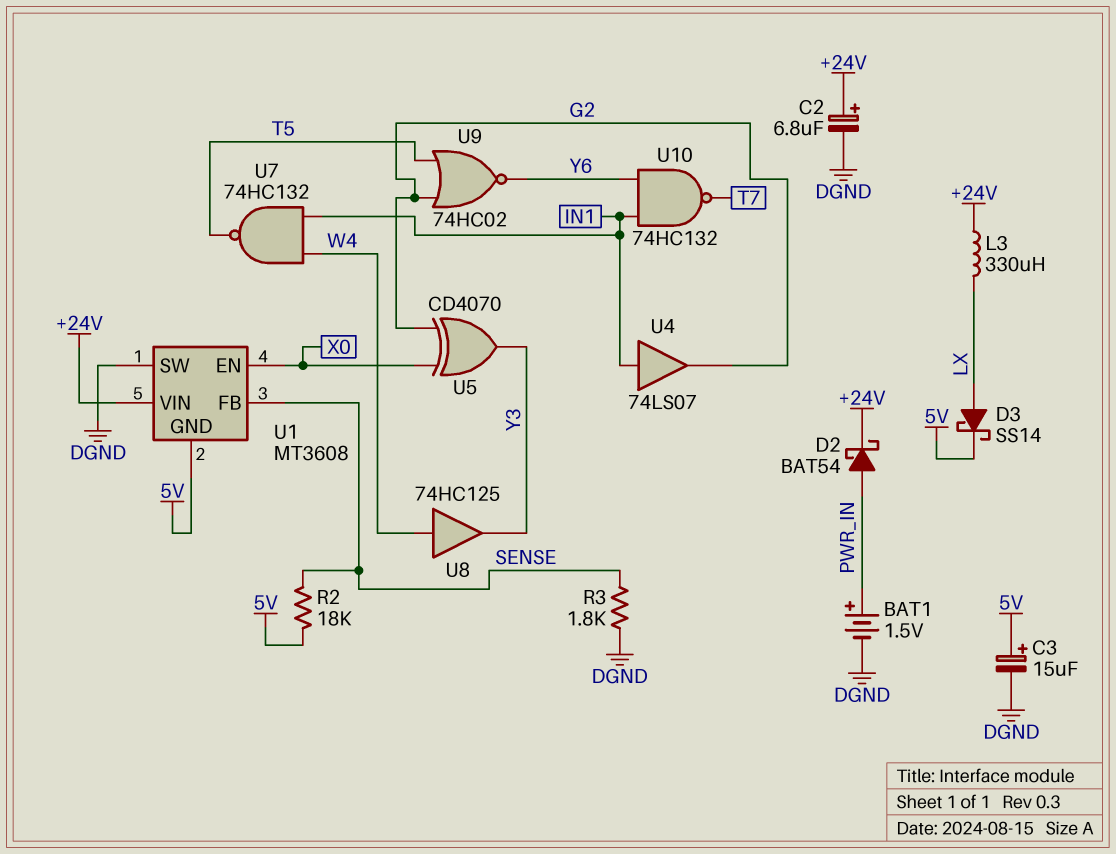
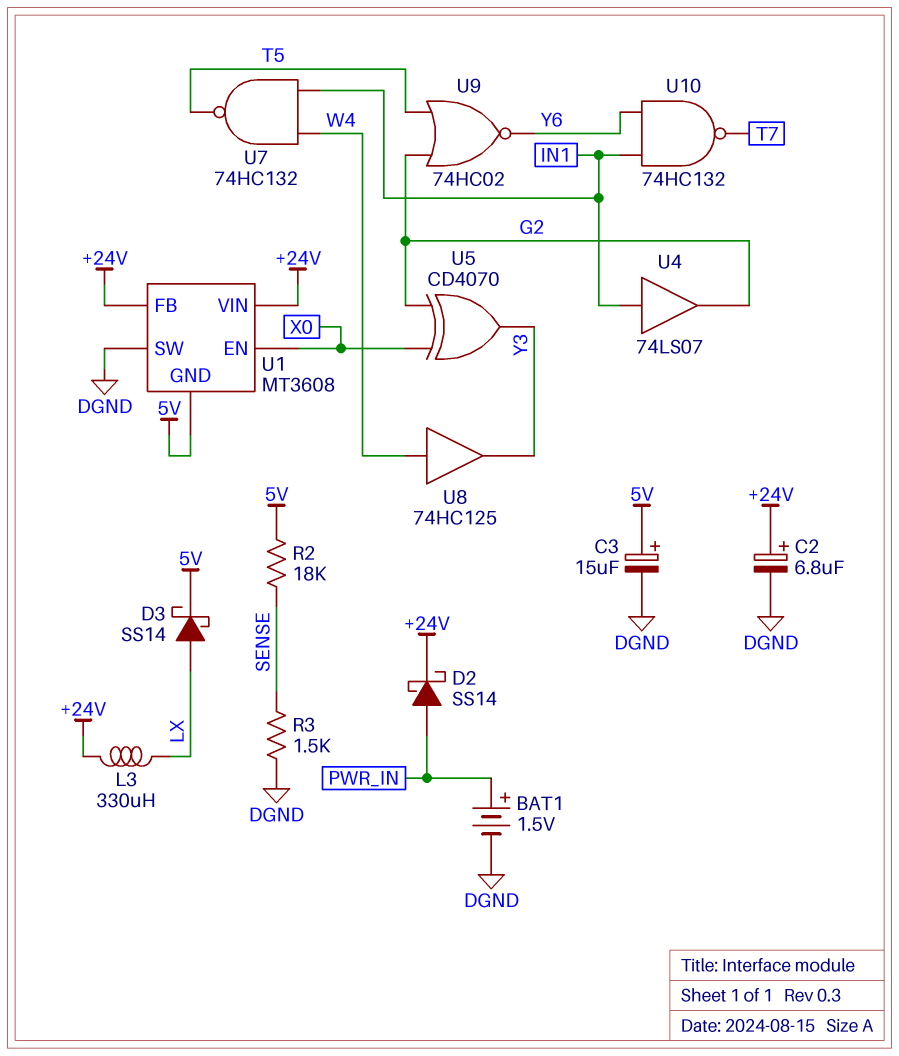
D2: schottky BAT54 (A PWR_IN, K +24V) -> schottky SS14 (A PWR_IN, K +24V)
R3: 1.8k (DGND, SENSE) -> 1.5k (DGND, SENSE)
U1 pin FB: SENSE -> +24V

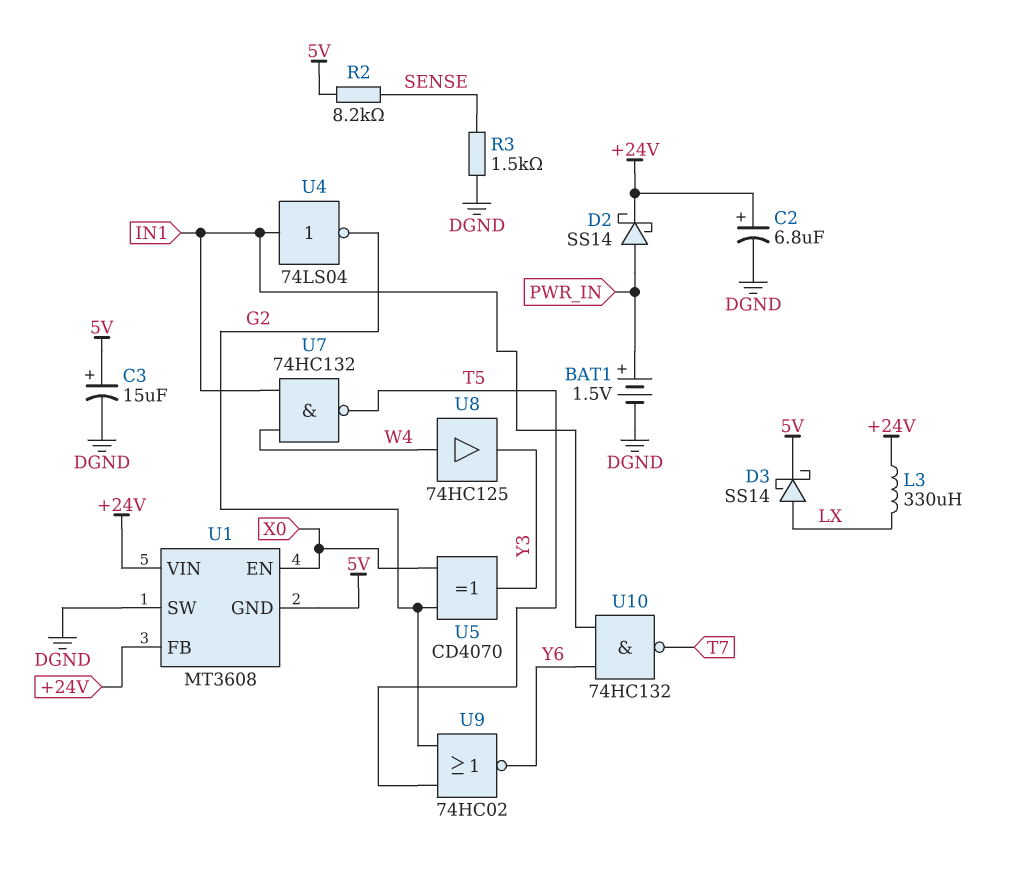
R2: 18k (5V, SENSE) -> 8.2k (5V, SENSE)
U4: buffer 74LS07 (in IN1, out G2) -> NOT 74LS04 (in IN1, out G2)

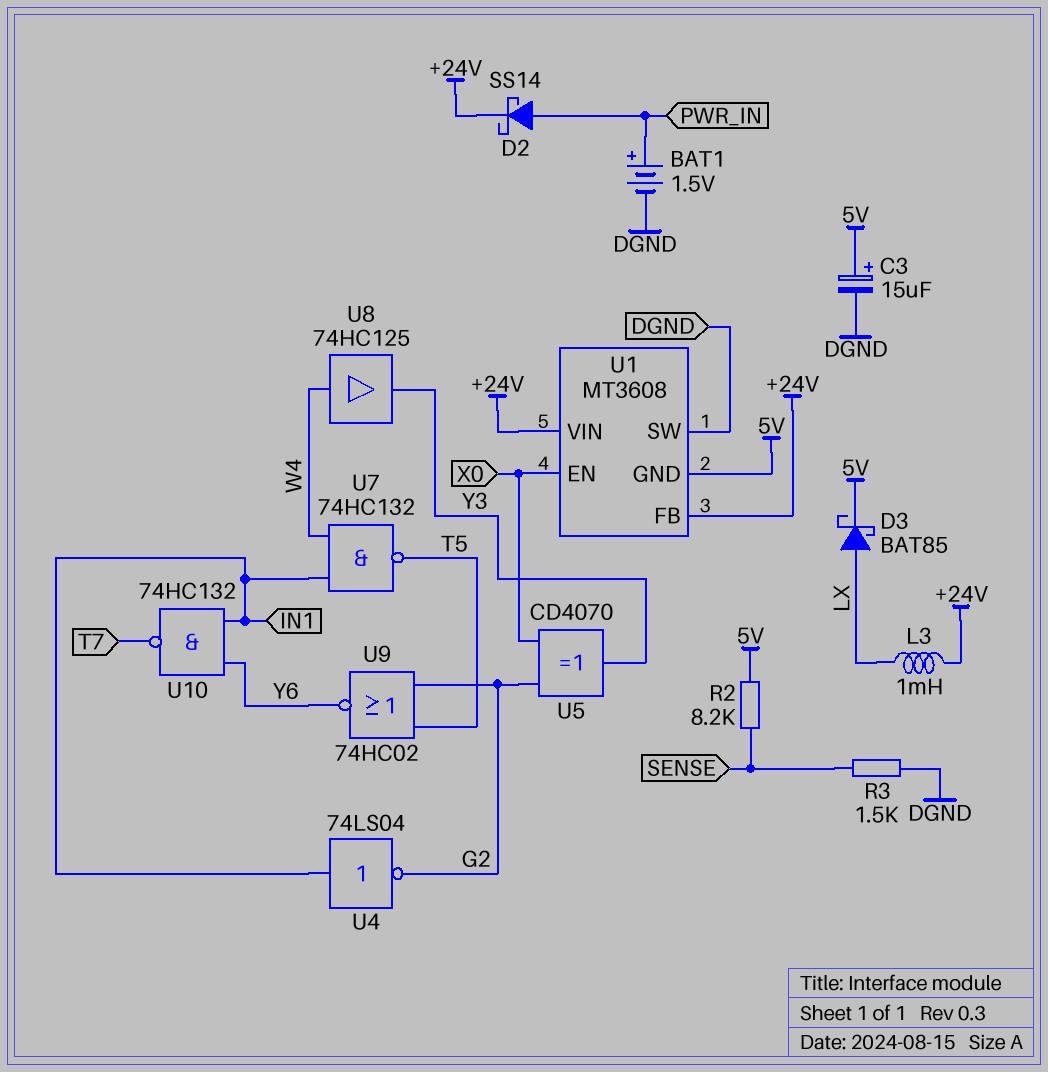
C2: 6.8uF (plus +24V, minus DGND) -> none
D3: schottky SS14 (A LX, K 5V) -> schottky BAT85 (A LX, K 5V)
L3: 330uH (+24V, LX) -> 1mH (+24V, LX)

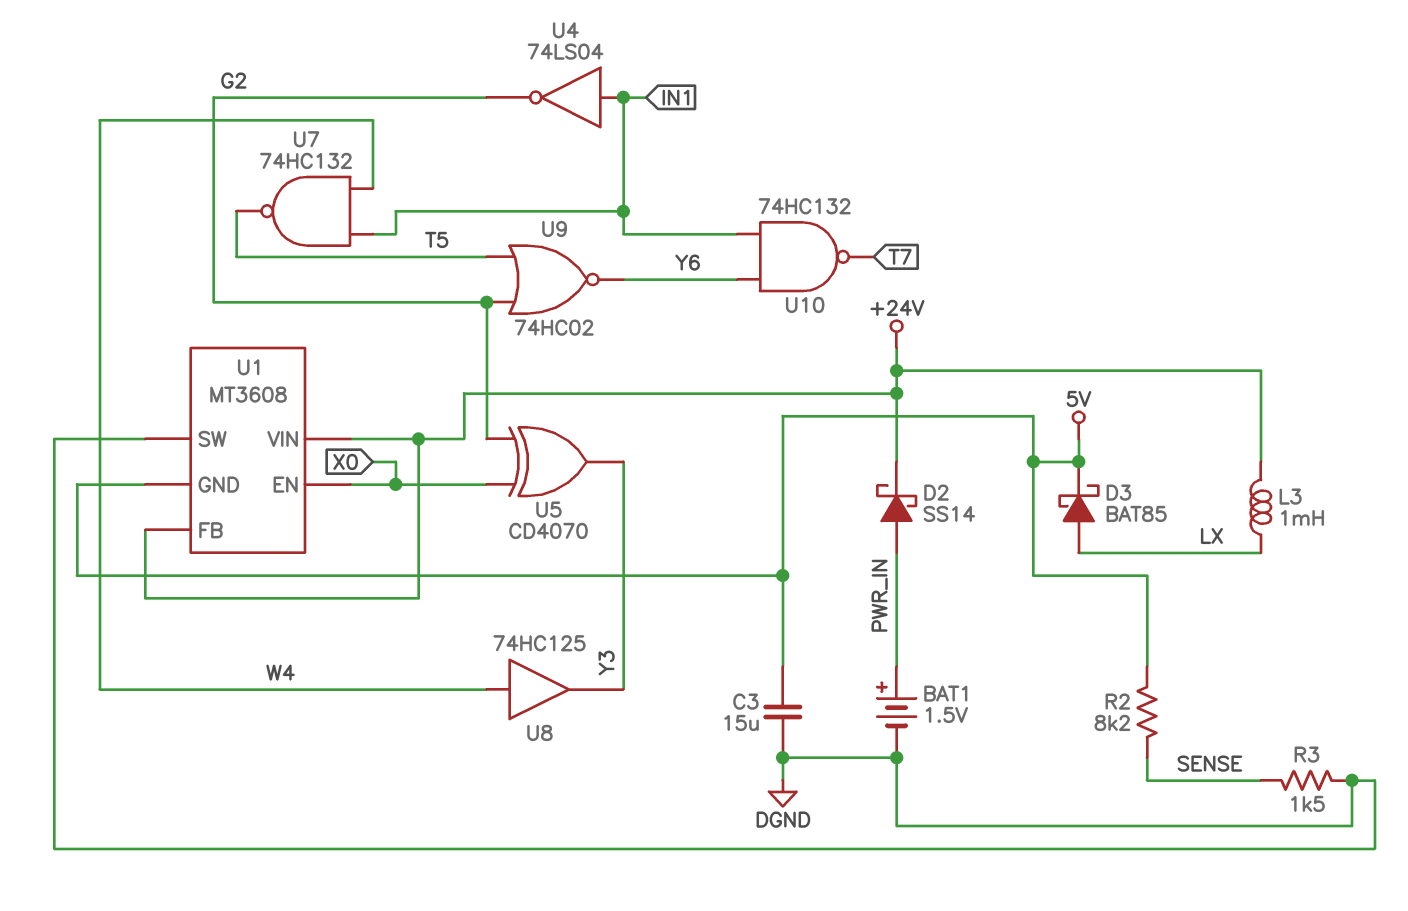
C3: 15uF (plus 5V, minus DGND) -> 15uF (5V, DGND)

